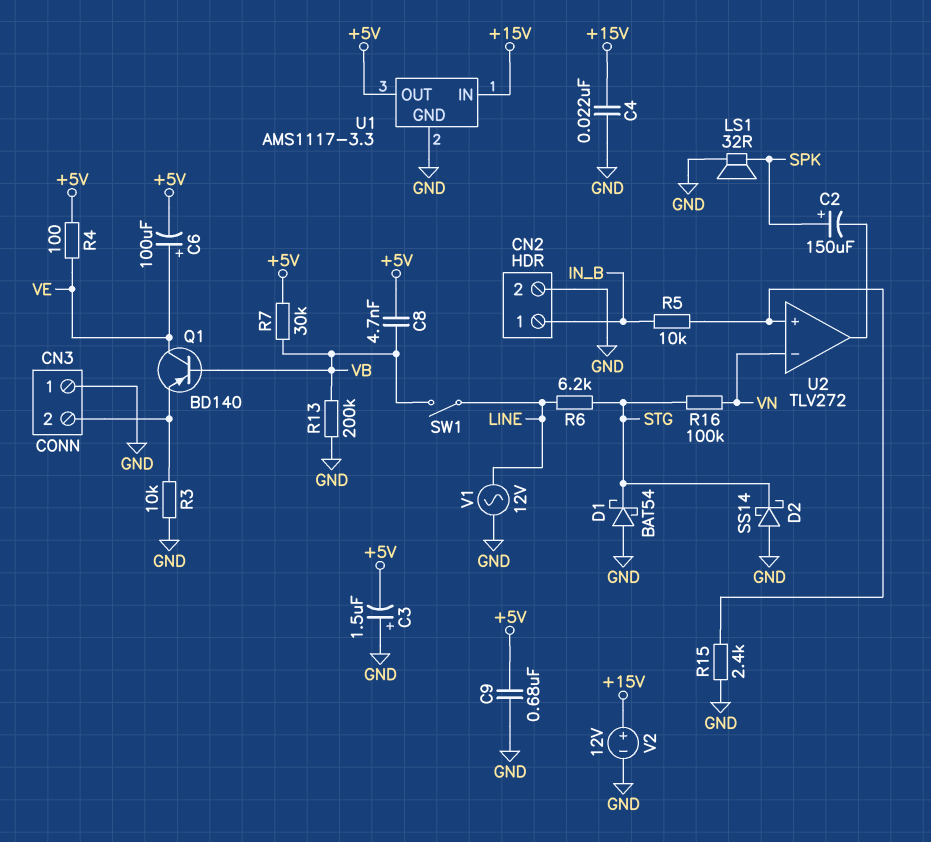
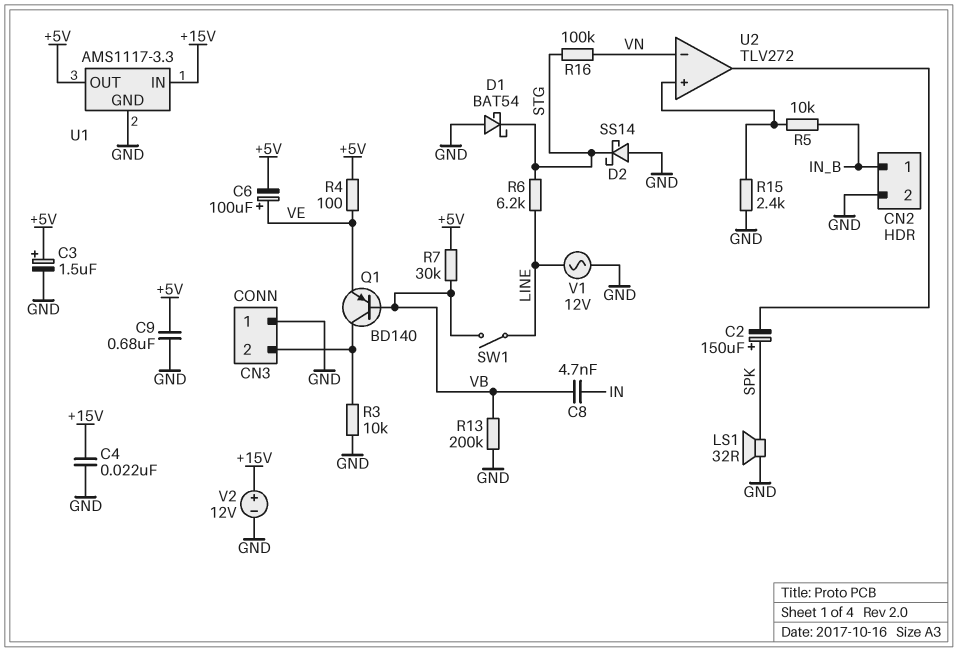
C3: 1.5uF (plus GND, minus +5V) -> 1.5uF (plus +5V, minus GND)
C8: 4.7nF (+5V, VB) -> 4.7nF (IN, VB)
Q1: PNP BD140 (B VB, C VE, E CN3/2) -> PNP BD140 (B VB, C CN3/2, E VE)

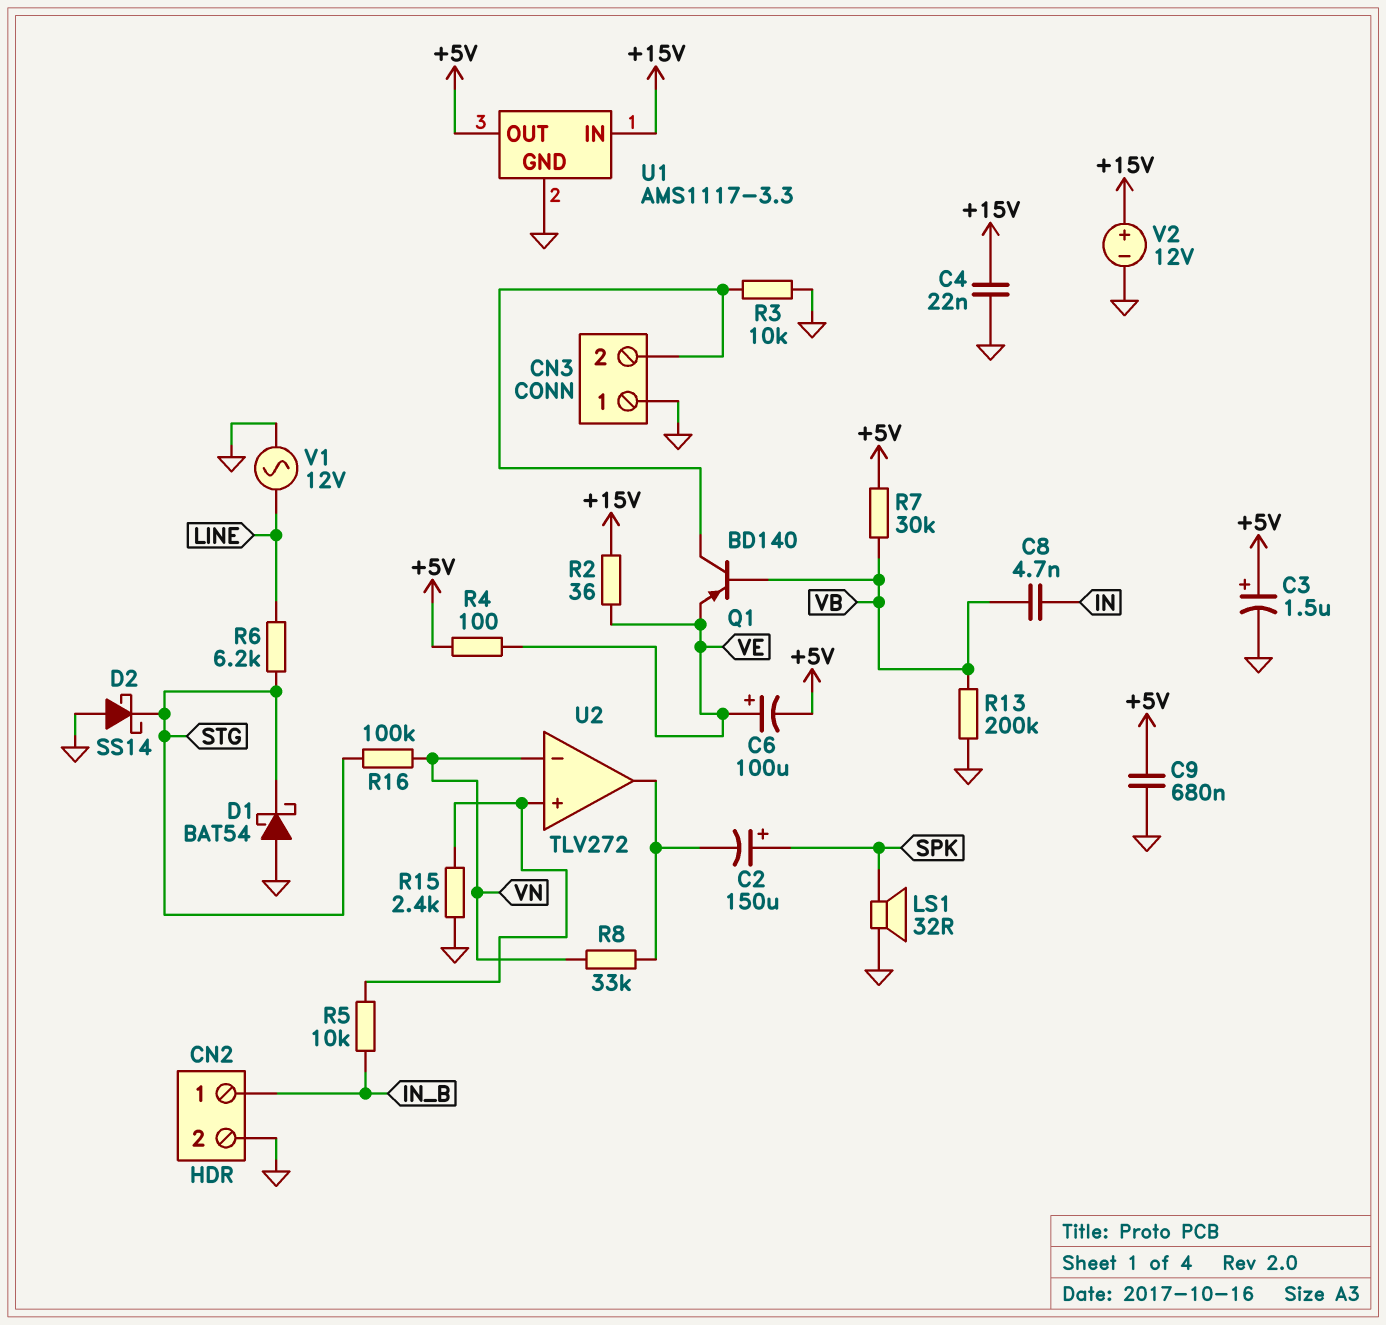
R2: none -> 36 (+15V, VE)
R8: none -> 33k (U2/out, VN)
SW1: switch (LINE, VB) -> none

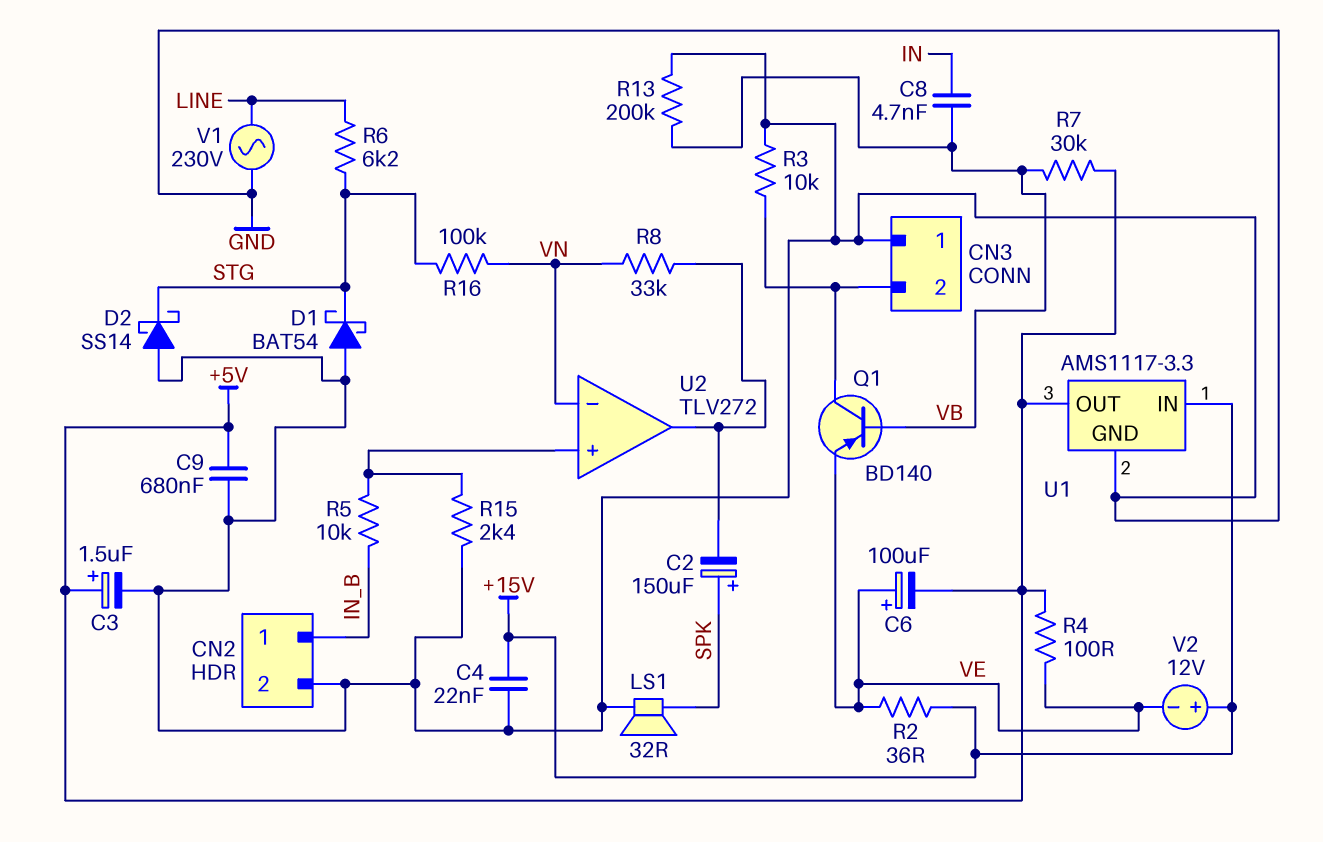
V1: AC 12V (GND, LINE) -> AC 230V (GND, LINE)
V2: 12V (plus +15V, minus GND) -> 12V (plus +15V, minus VE)

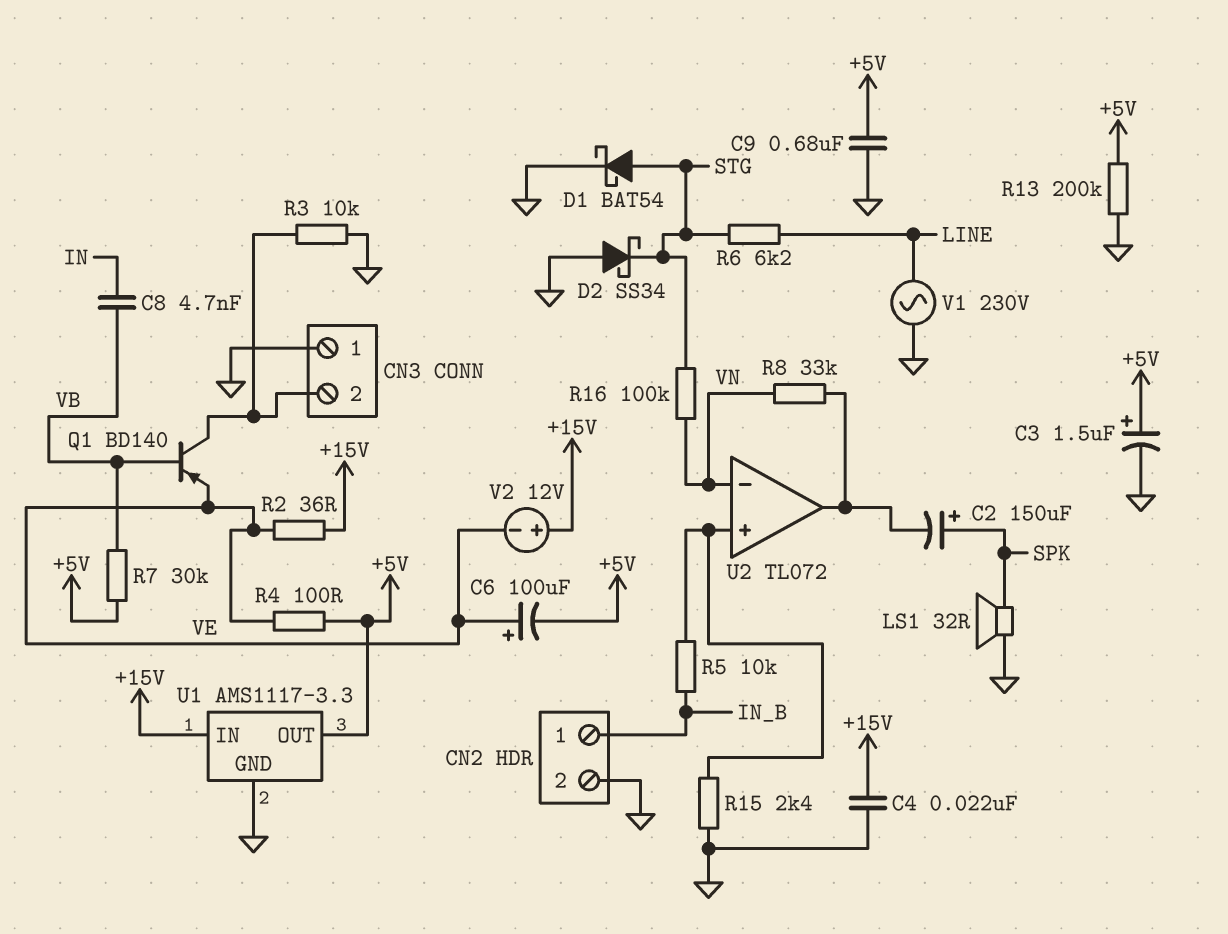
D1: schottky BAT54 (A GND, K STG) -> schottky BAT54 (A STG, K GND)
D2: schottky SS14 (A GND, K STG) -> schottky SS34 (A GND, K STG)
R13: 200k (GND, VB) -> 200k (+5V, GND)
U2: TLV272 -> TL072

